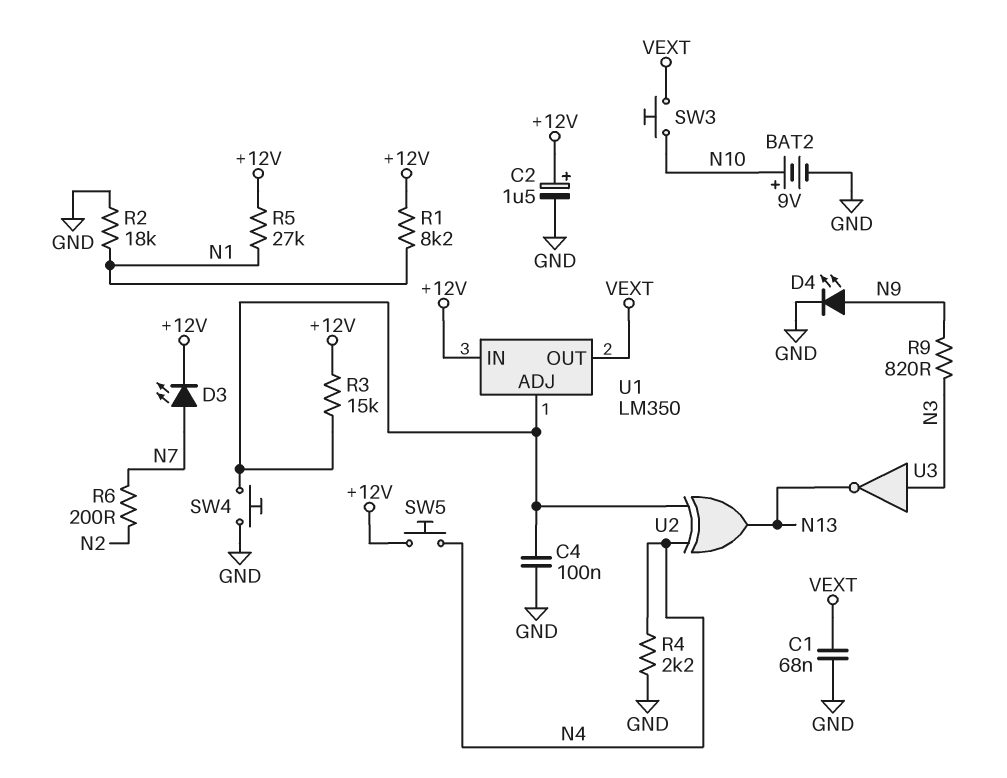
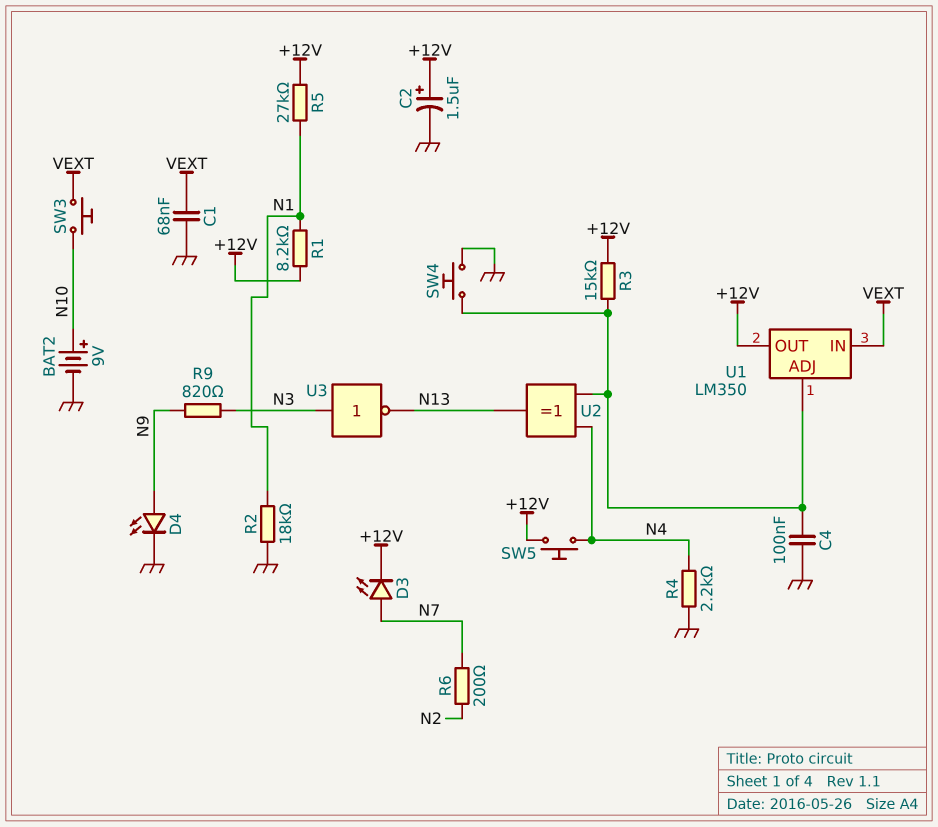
U1 pin IN: +12V -> VEXT
U1 pin OUT: VEXT -> +12V

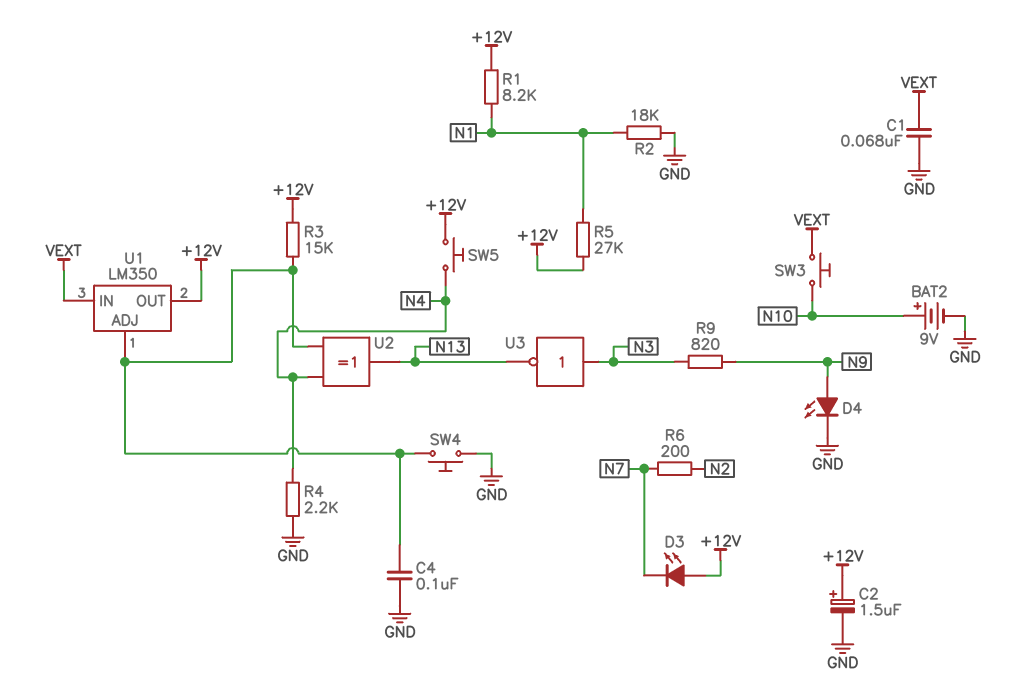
D3: LED (A N7, K +12V) -> LED (A +12V, K N7)

